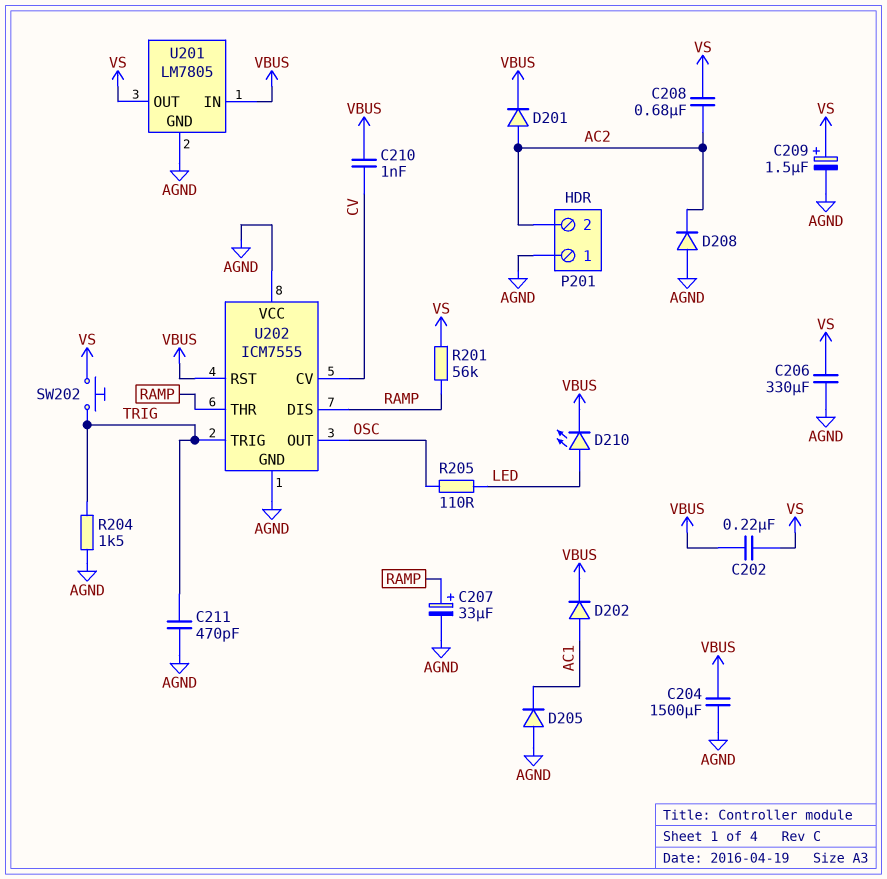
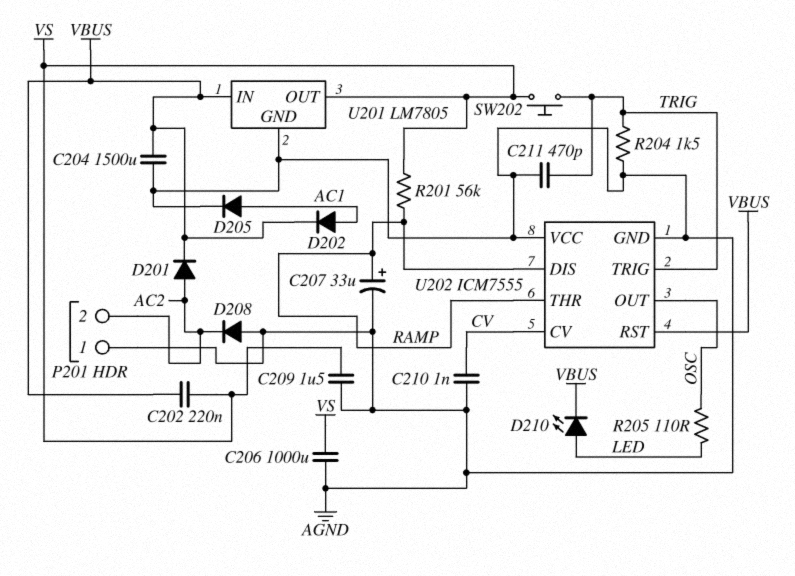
C206: 330uF (AGND, VS) -> 1000uF (AGND, VS)
C208: 680nF (AC2, VS) -> none
C209: 1.5uF (plus VS, minus AGND) -> 1.5uF (AGND, VS)
C210: 1nF (CV, VBUS) -> 1nF (AGND, CV)
D205: diode (A AGND, K AC1) -> diode (A AC1, K AGND)

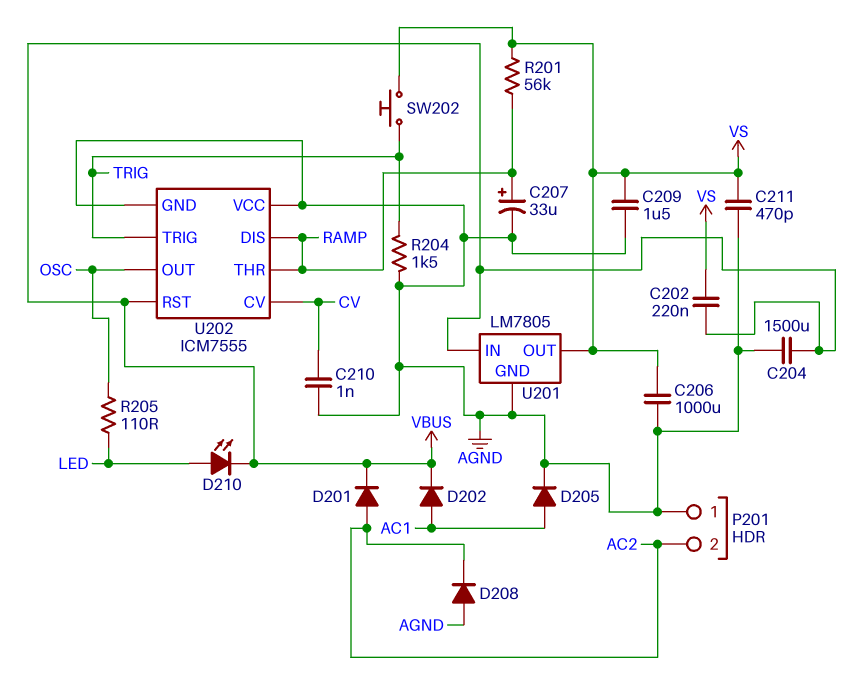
C211: 470pF (AGND, TRIG) -> 470pF (AGND, VS)

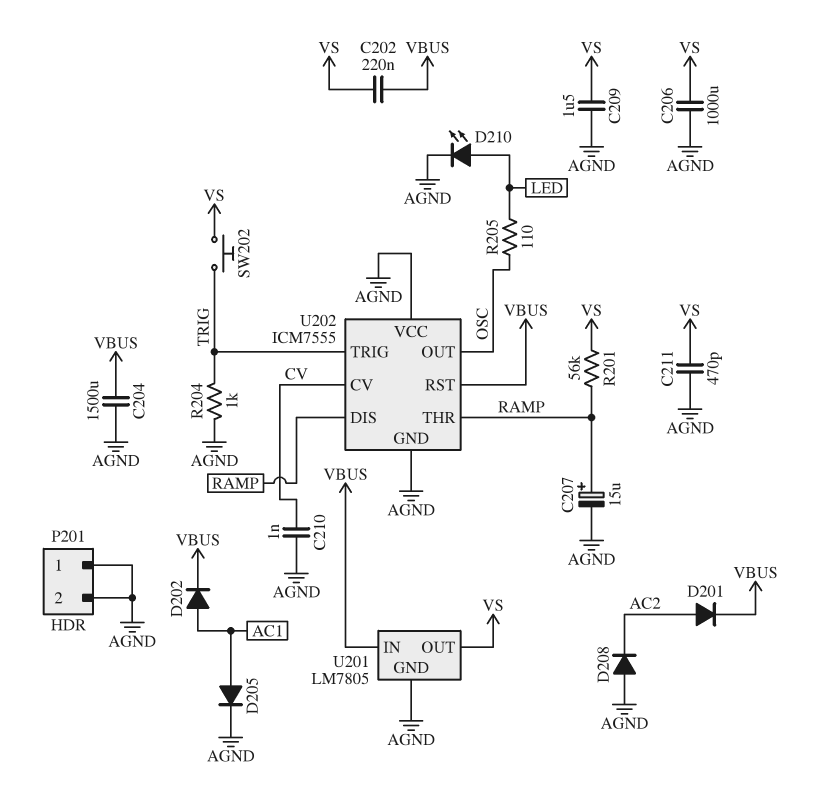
C207: 33uF (plus RAMP, minus AGND) -> 15uF (plus RAMP, minus AGND)
D210: LED (A LED, K VBUS) -> LED (A LED, K AGND)
P201 pin 2: AC2 -> AGND
R204: 1.5k (AGND, TRIG) -> 1k (AGND, TRIG)

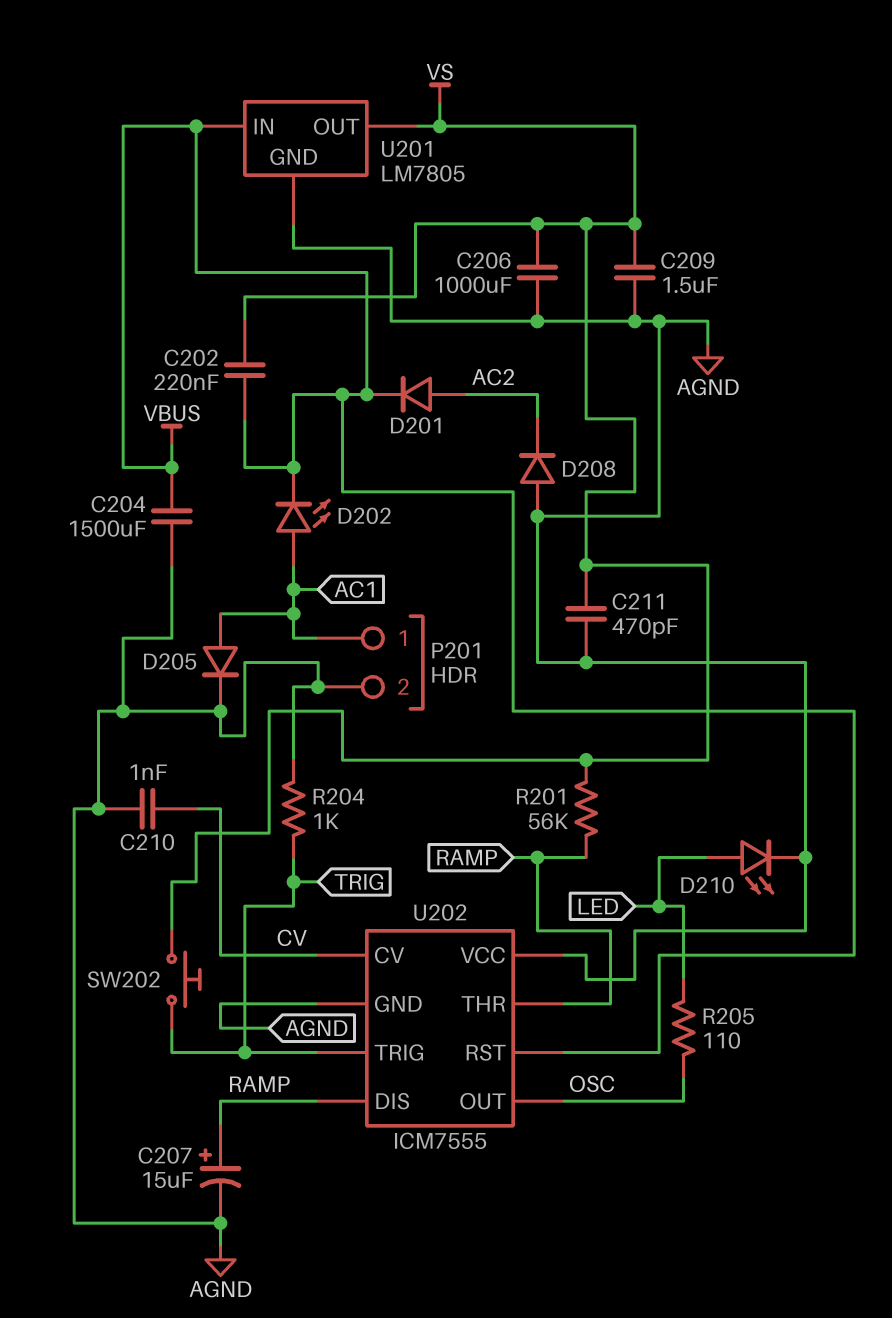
D202: diode (A AC1, K VBUS) -> LED (A AC1, K VBUS)
P201 pin 1: AGND -> AC1

